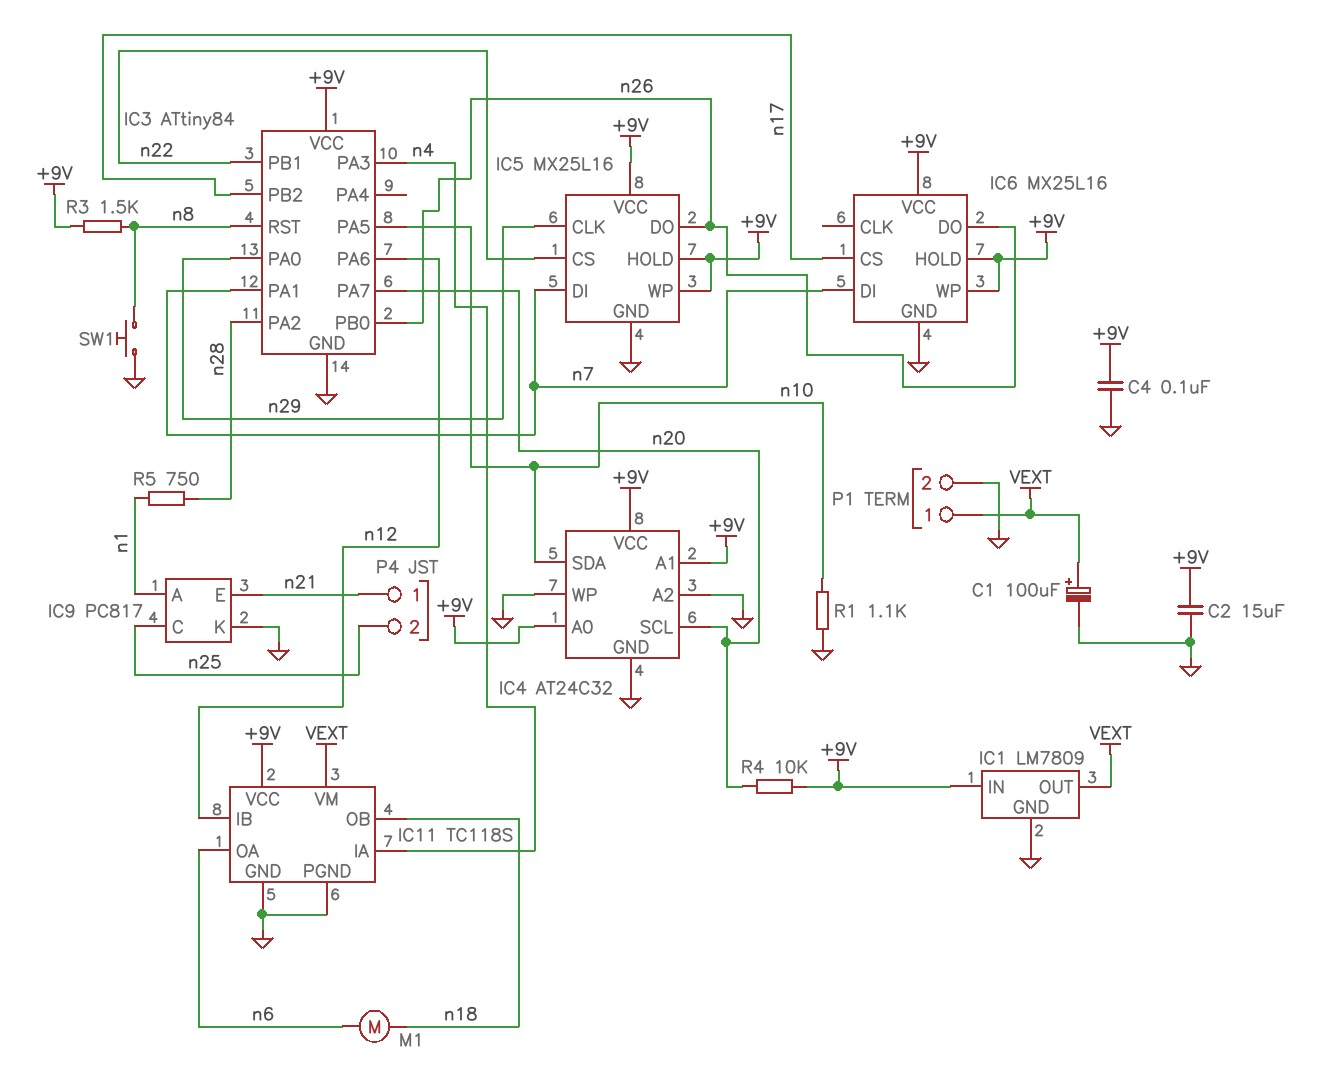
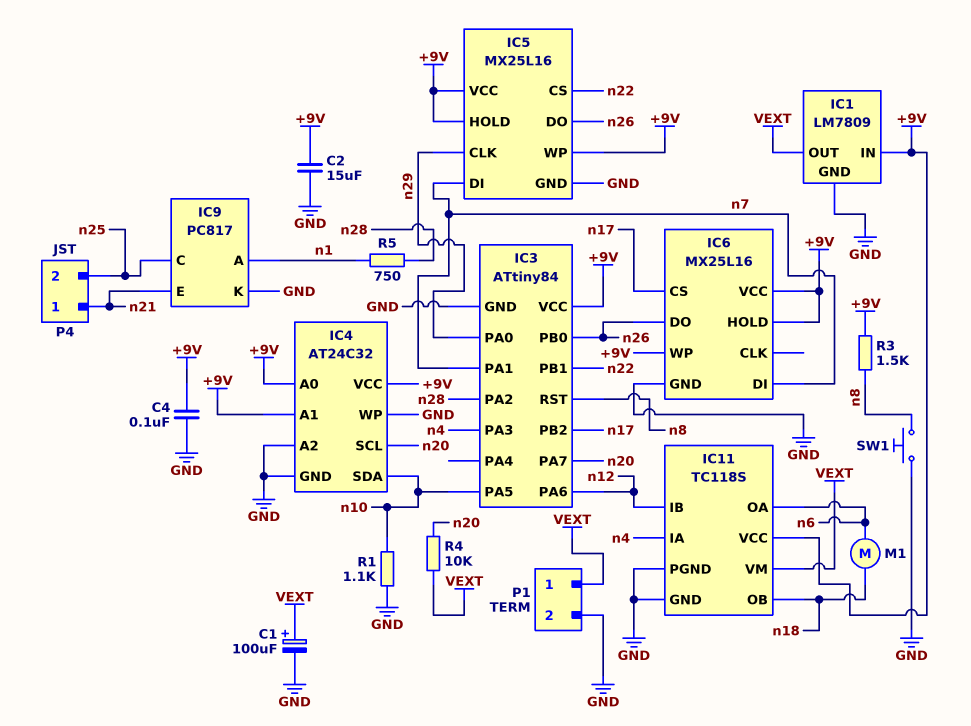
R4: 10k (+9V, n20) -> 10k (VEXT, n20)

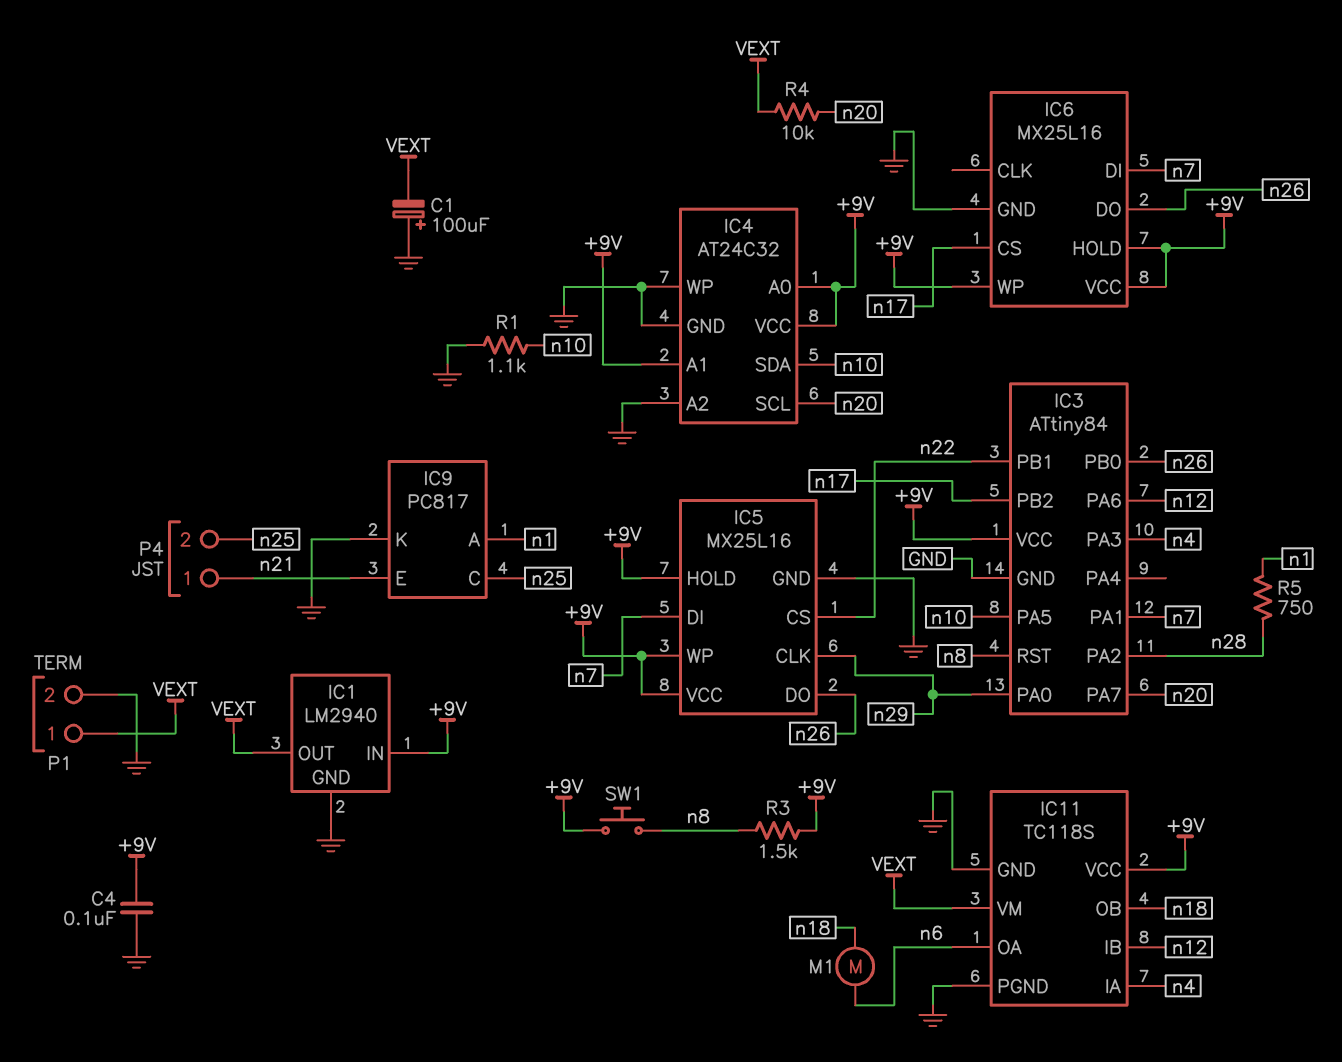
C1: 100uF (plus VEXT, minus GND) -> 100uF (plus GND, minus VEXT)
C2: 15uF (+9V, GND) -> none
IC1: LM7809 -> LM2940
SW1: button (GND, n8) -> button (+9V, n8)

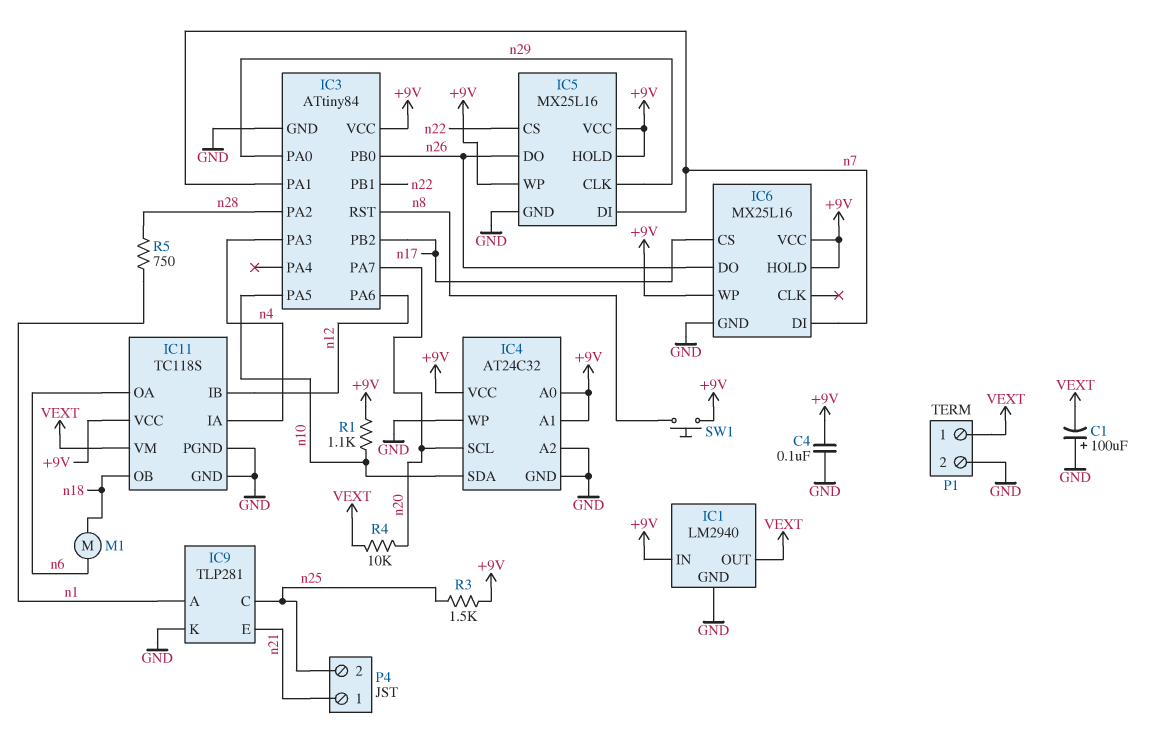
IC9: PC817 -> TLP281
R1: 1.1k (GND, n10) -> 1.1k (+9V, n10)
R3: 1.5k (+9V, n8) -> 1.5k (+9V, n25)

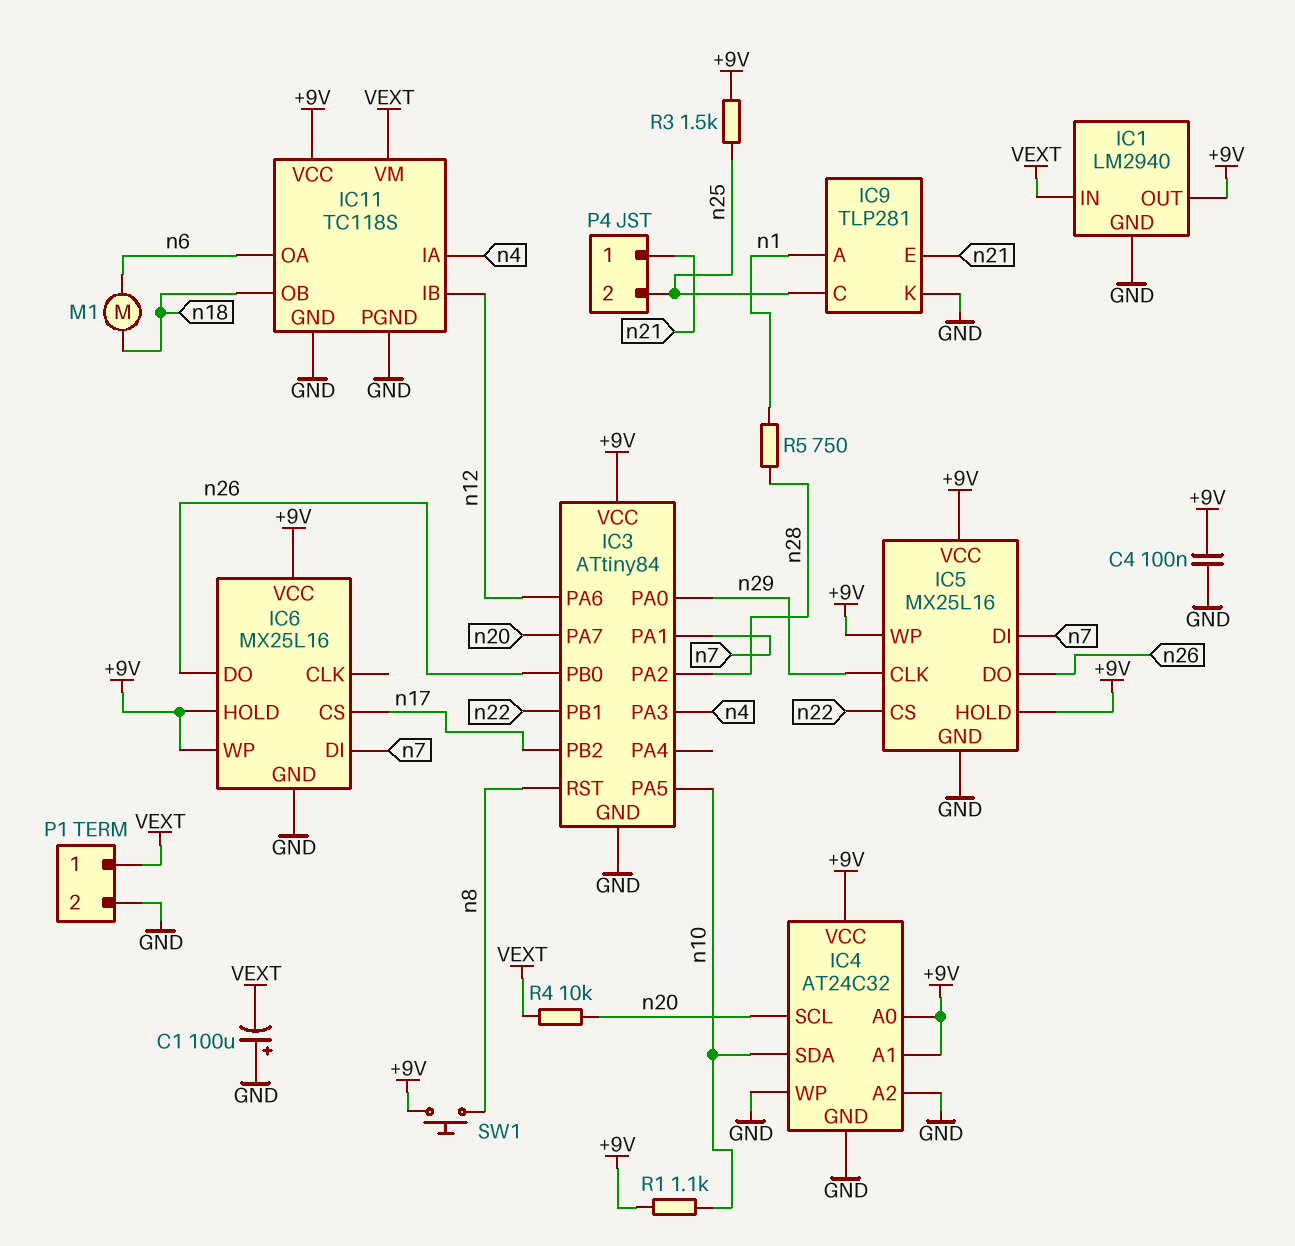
IC1 pin IN: +9V -> VEXT
IC1 pin OUT: VEXT -> +9V

